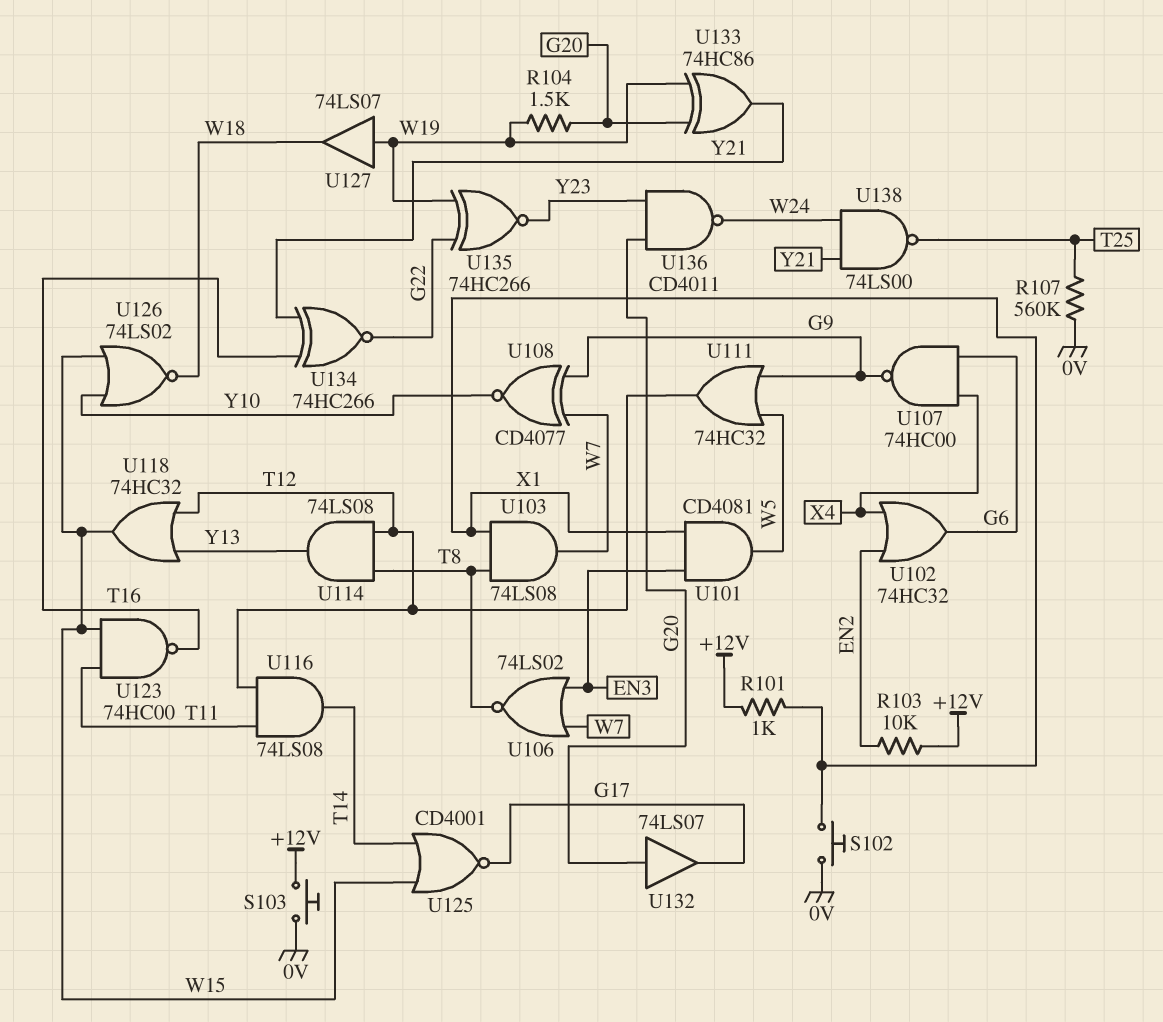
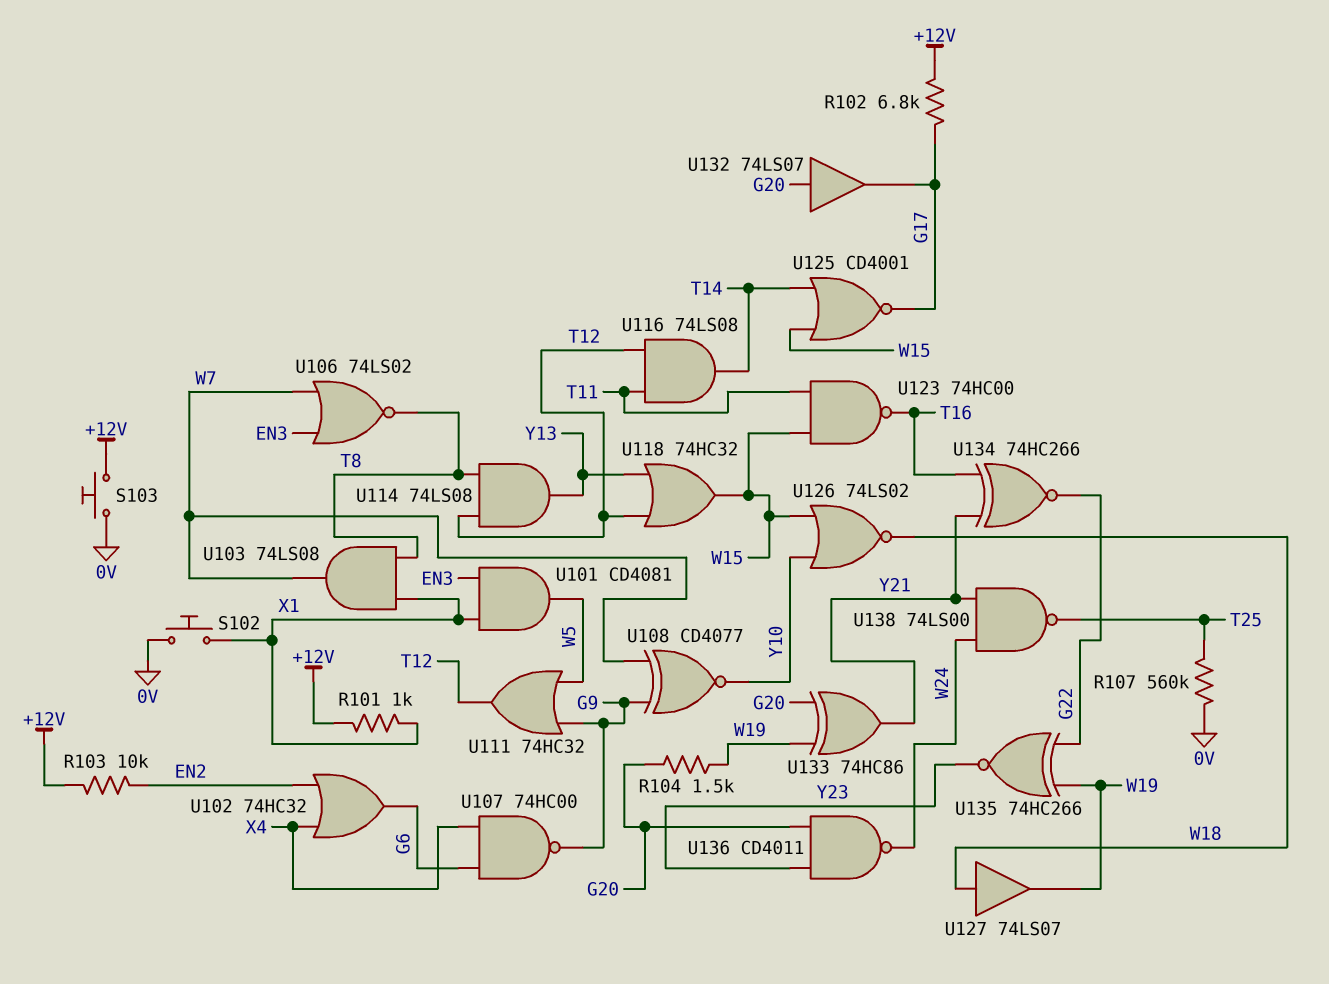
R102: none -> 6.8k (+12V, G17)
U127: buffer 74LS07 (in W19, out W18) -> buffer 74LS07 (in W18, out W19)

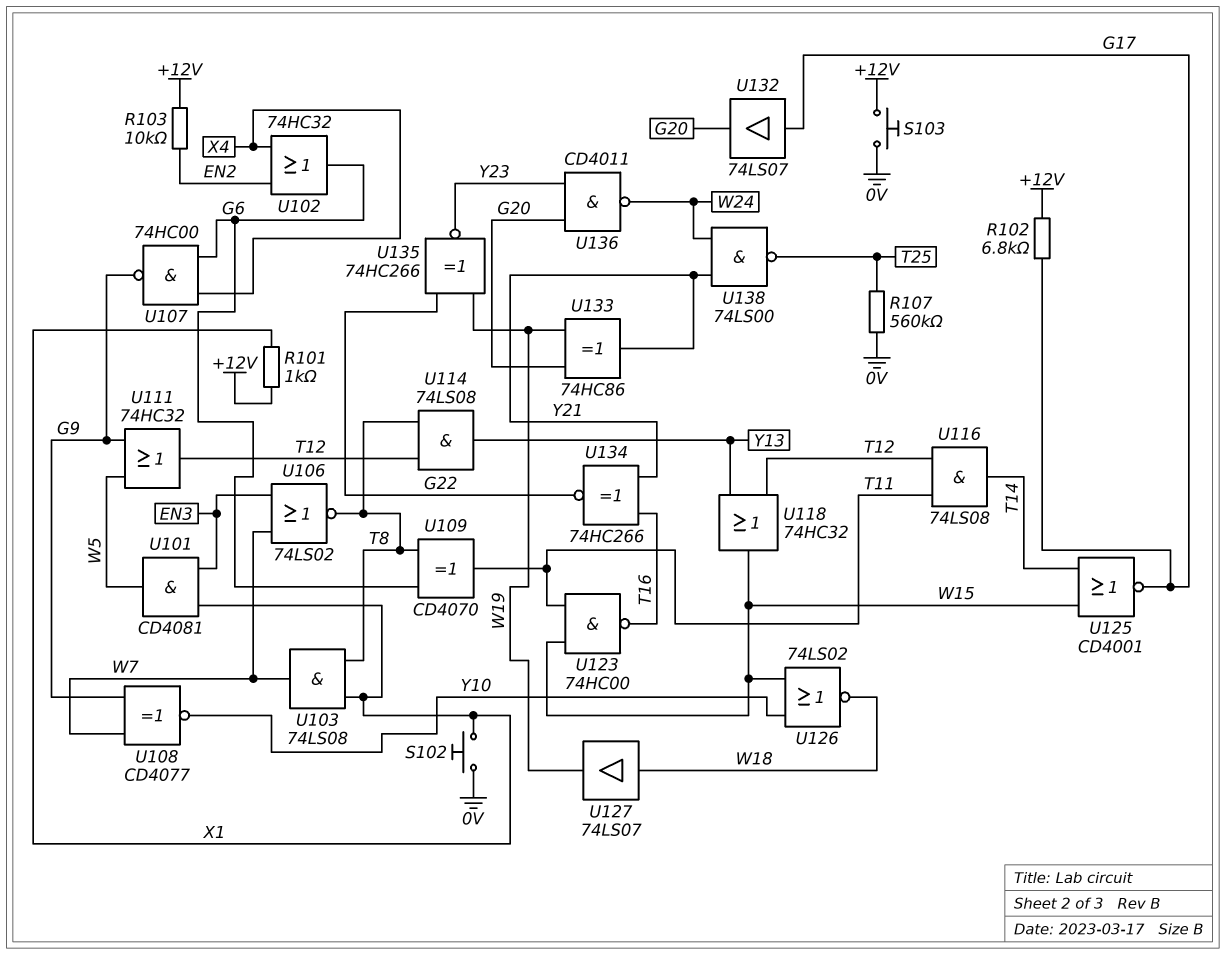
R104: 1.5k (G20, W19) -> none
U109: none -> XOR CD4070 (in G6, in T8, out T11)
U132: buffer 74LS07 (in G20, out G17) -> buffer 74LS07 (in G17, out G20)

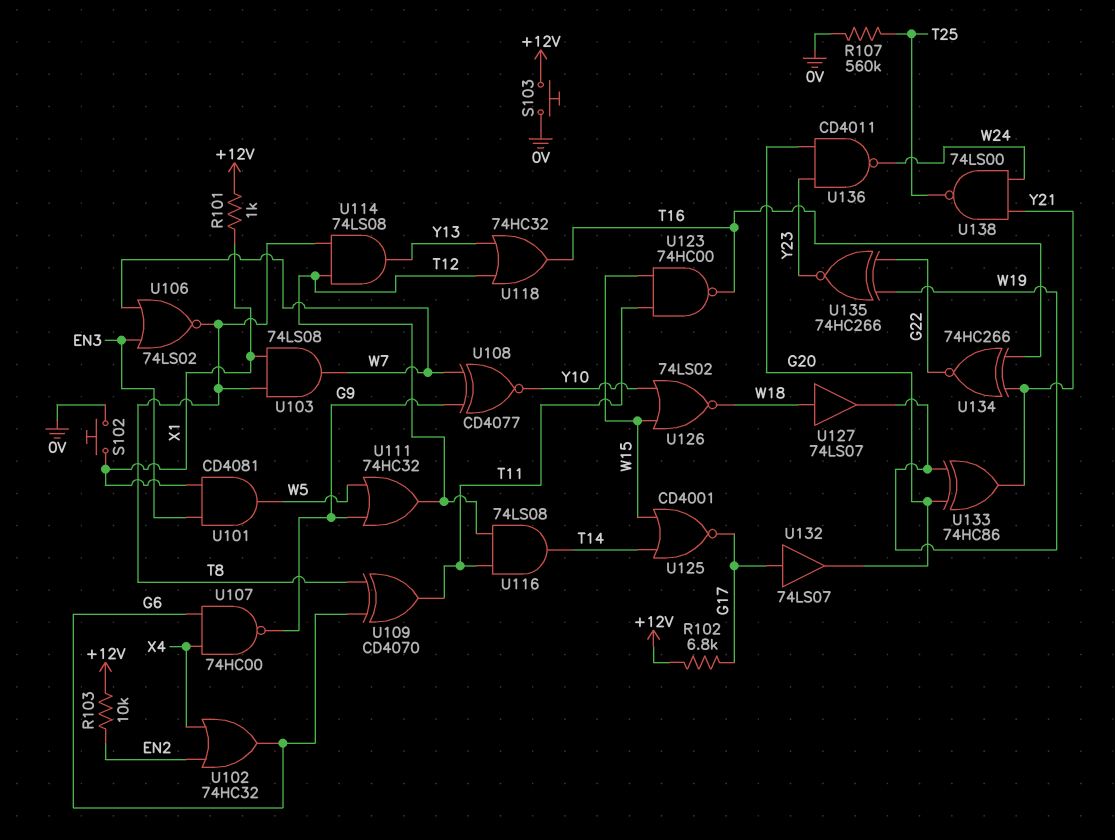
U118: OR 74HC32 (in T12, in Y13, out W15) -> OR 74HC32 (in T12, in Y13, out T16)

